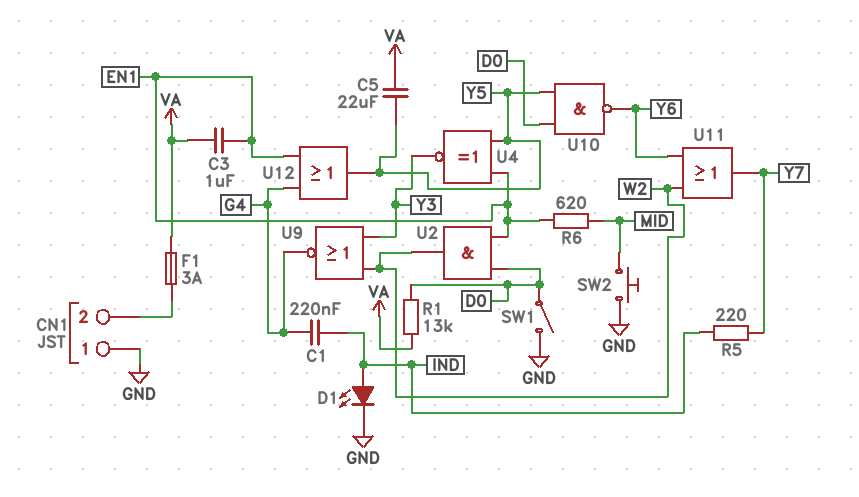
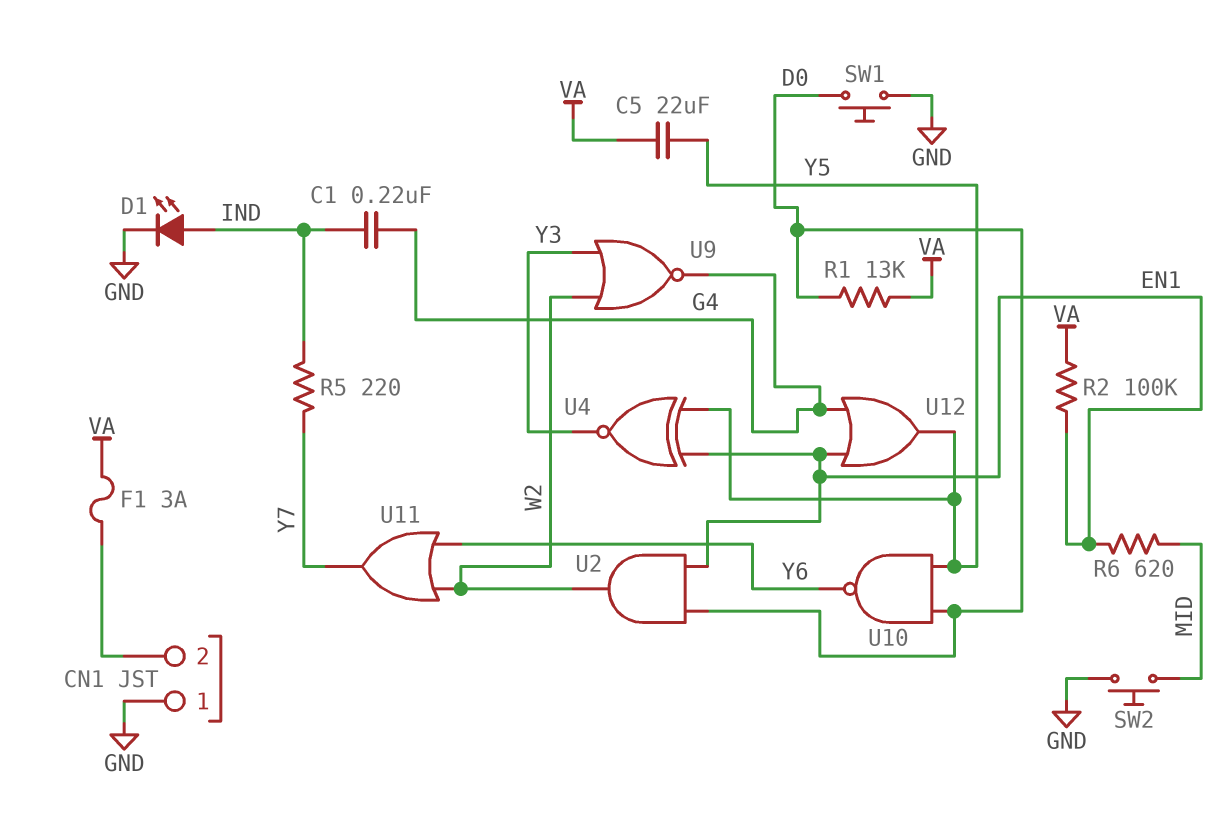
C3: 1uF (EN1, VA) -> none
R2: none -> 100k (EN1, VA)
SW1: switch (D0, GND) -> button (D0, GND)

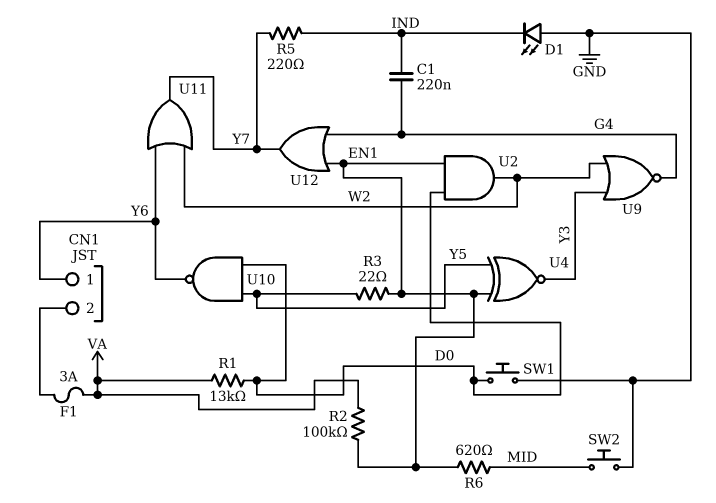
C5: 22uF (VA, Y5) -> none
CN1 pin 1: GND -> Y6
D1: LED (A IND, K GND) -> LED (A GND, K IND)
R3: none -> 22 (EN1, Y5)
U12: OR (in EN1, in G4, out Y5) -> OR (in EN1, in G4, out Y7)

